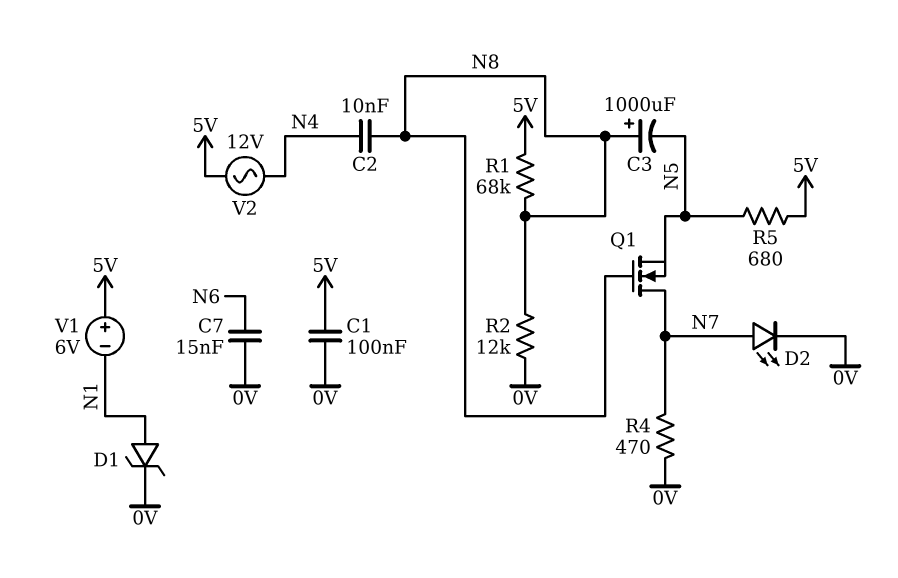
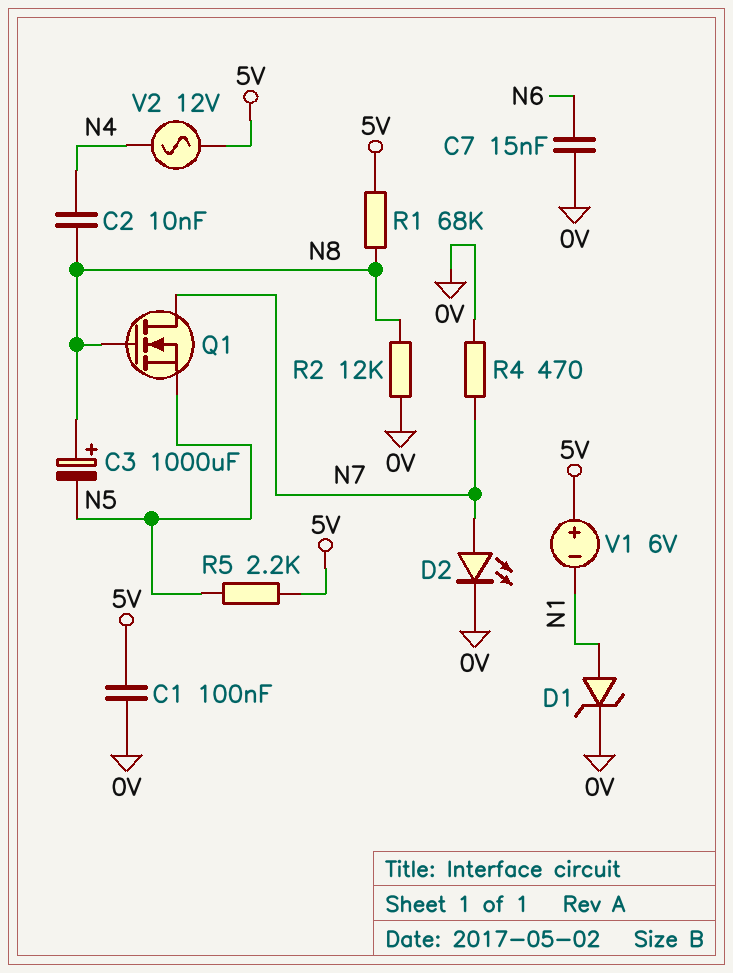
R5: 680 (5V, N5) -> 2.2k (5V, N5)

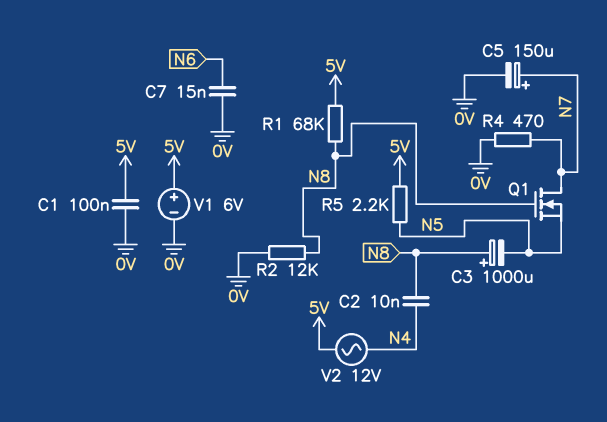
C5: none -> 150uF (plus N7, minus 0V)
D1: zener (A N1, K 0V) -> none
D2: LED (A N7, K 0V) -> none
V1: 6V (plus 5V, minus N1) -> 6V (plus 5V, minus 0V)

